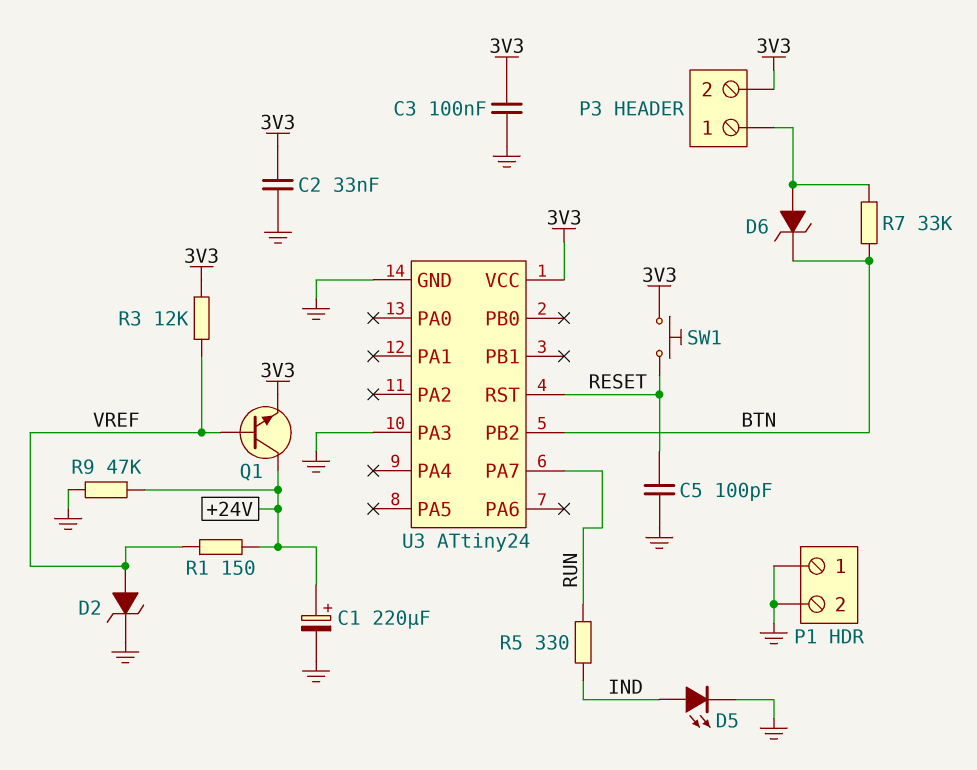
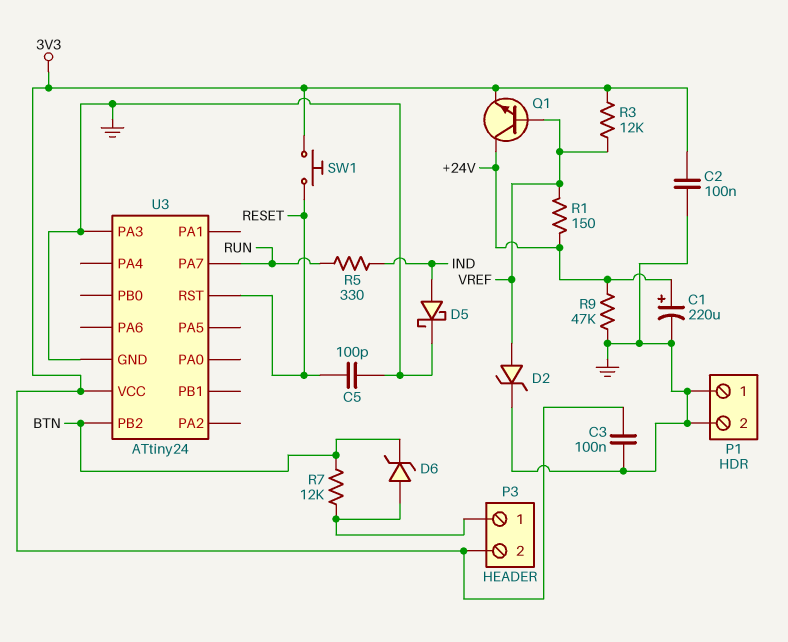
C2: 33nF (3V3, GND) -> 100nF (3V3, GND)
D5: LED (A IND, K GND) -> schottky (A IND, K GND)
R7: 33k (BTN, P3/1) -> 12k (BTN, P3/1)

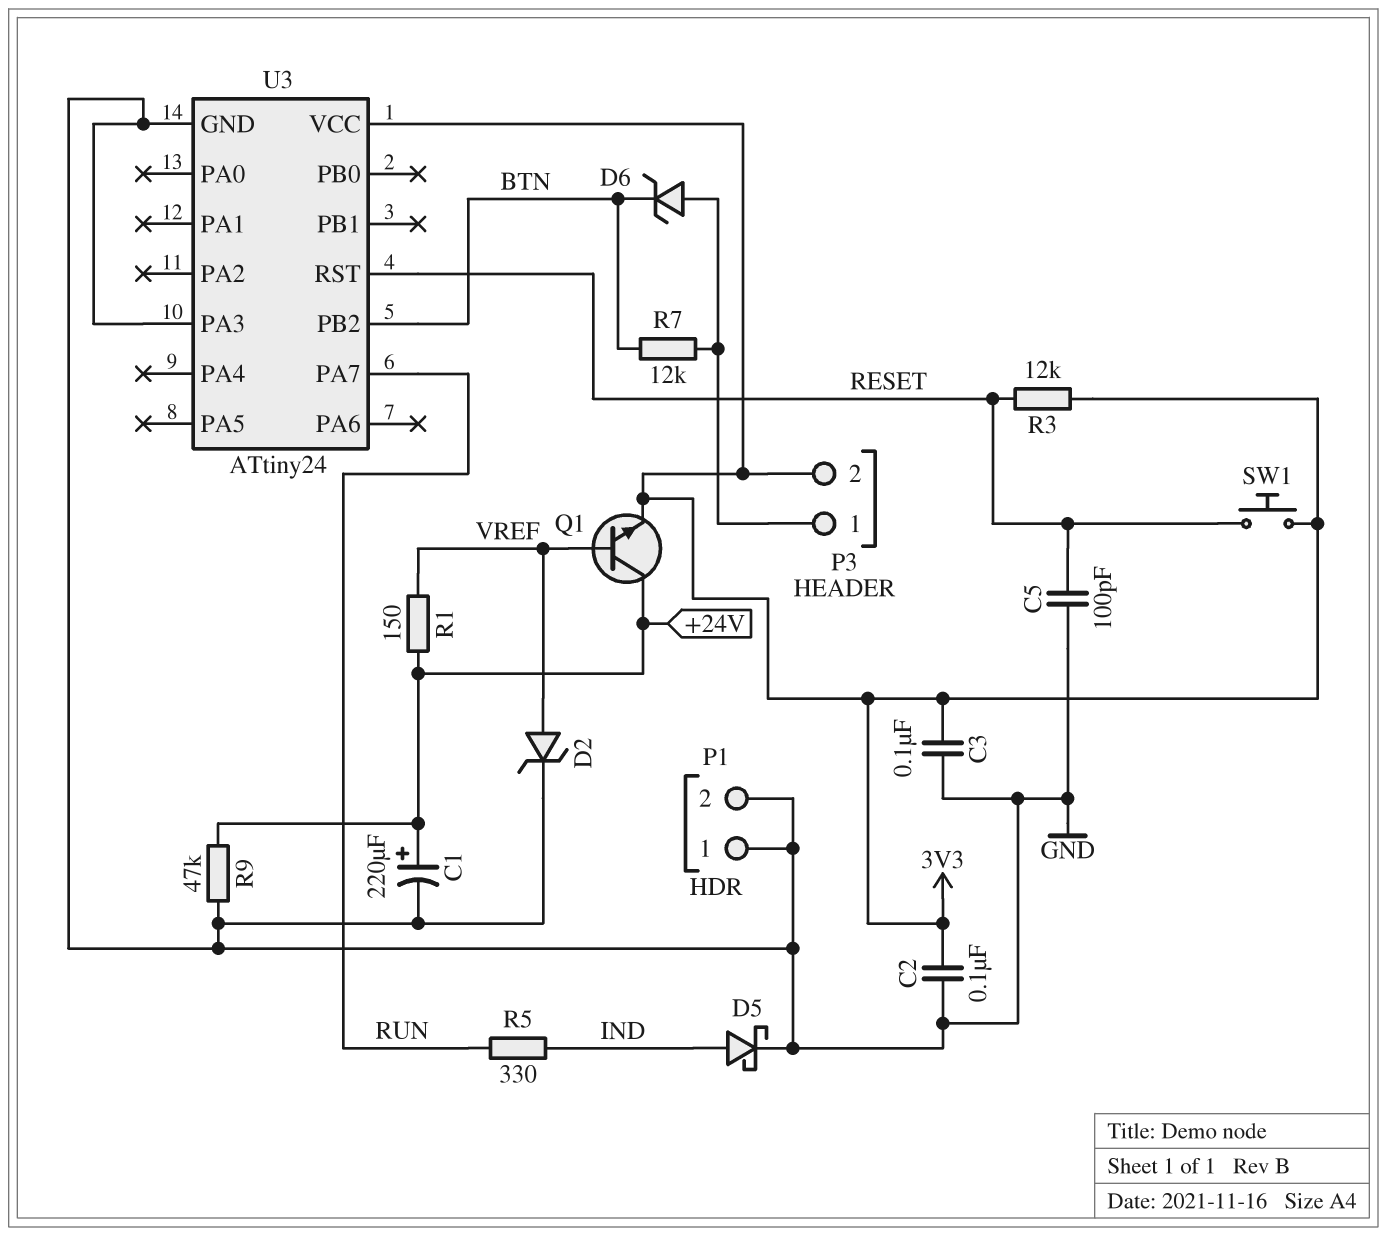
R3: 12k (3V3, VREF) -> 12k (3V3, RESET)

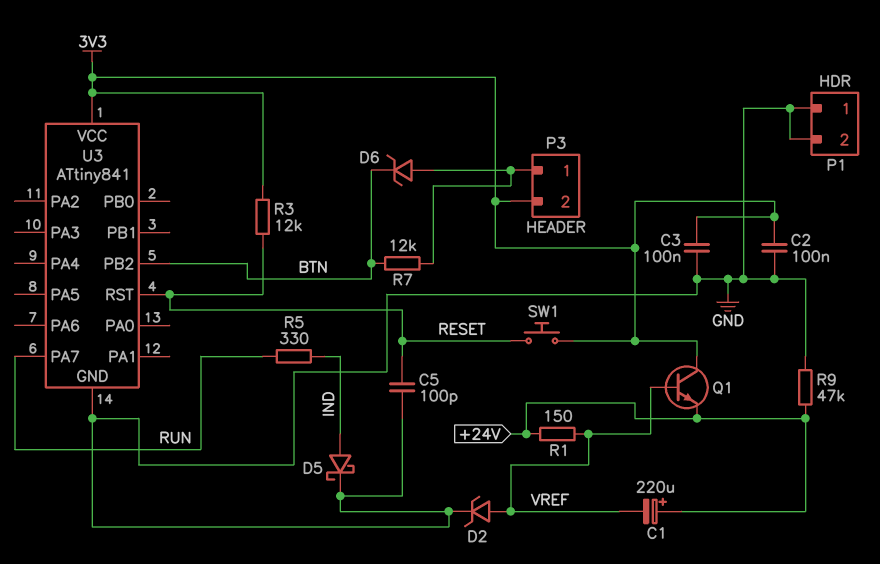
C1: 220uF (plus +24V, minus GND) -> 220uF (plus +24V, minus VREF)
Q1: NPN (B VREF, C +24V, E 3V3) -> NPN (B VREF, C 3V3, E +24V)
U3: ATtiny24 -> ATtiny841
U3 pin PA3: GND -> none

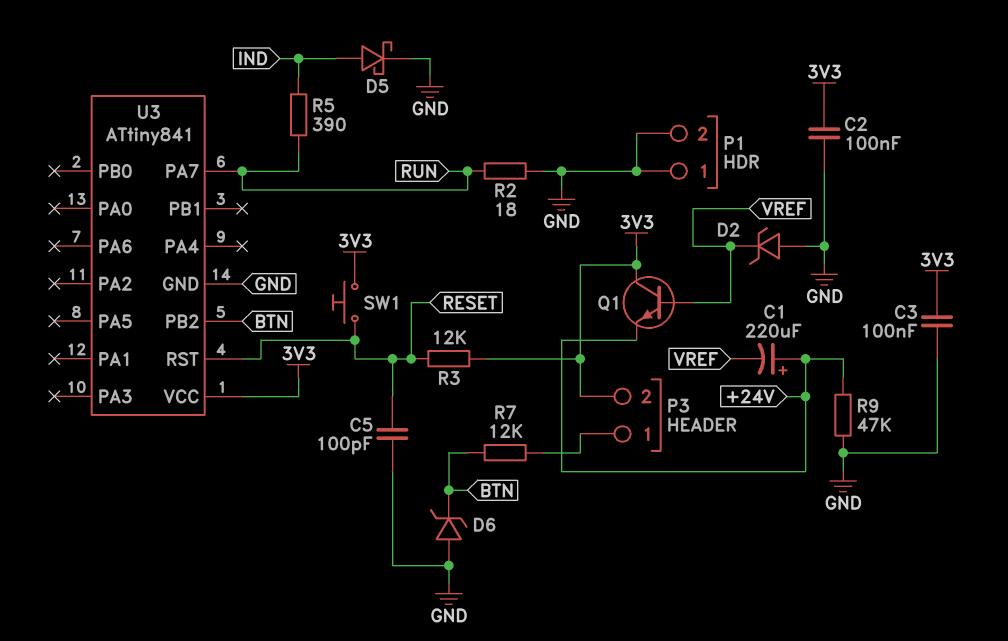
D2: zener (A VREF, K GND) -> zener (A GND, K VREF)
D6: zener (A P3/1, K BTN) -> zener (A GND, K BTN)
R1: 150 (+24V, VREF) -> none
R2: none -> 18 (GND, RUN)
R5: 330 (IND, RUN) -> 390 (IND, RUN)

